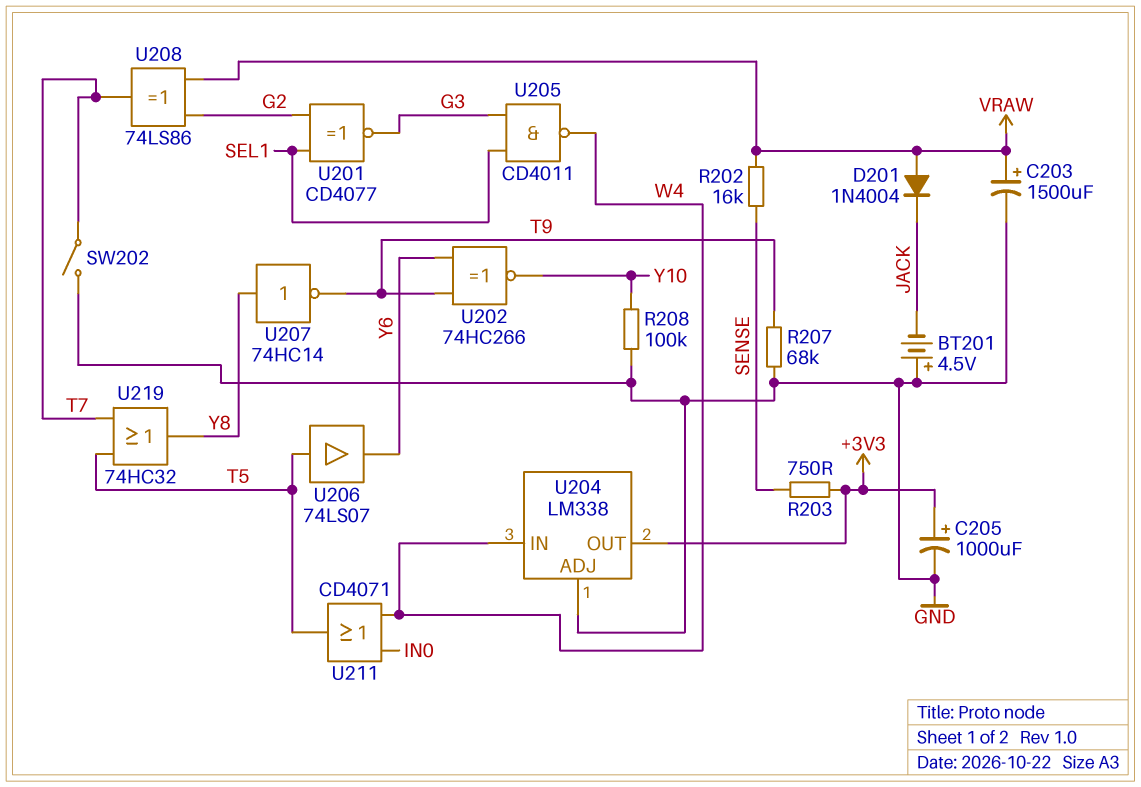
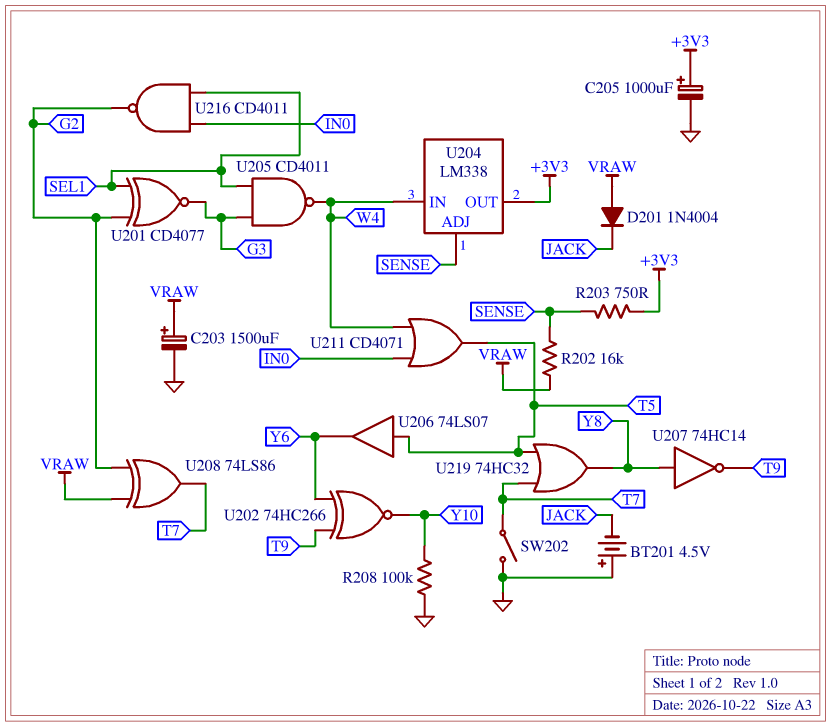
R207: 68k (GND, T9) -> none
U204 pin ADJ: GND -> SENSE
U216: none -> NAND CD4011 (in IN0, in SEL1, out G2)

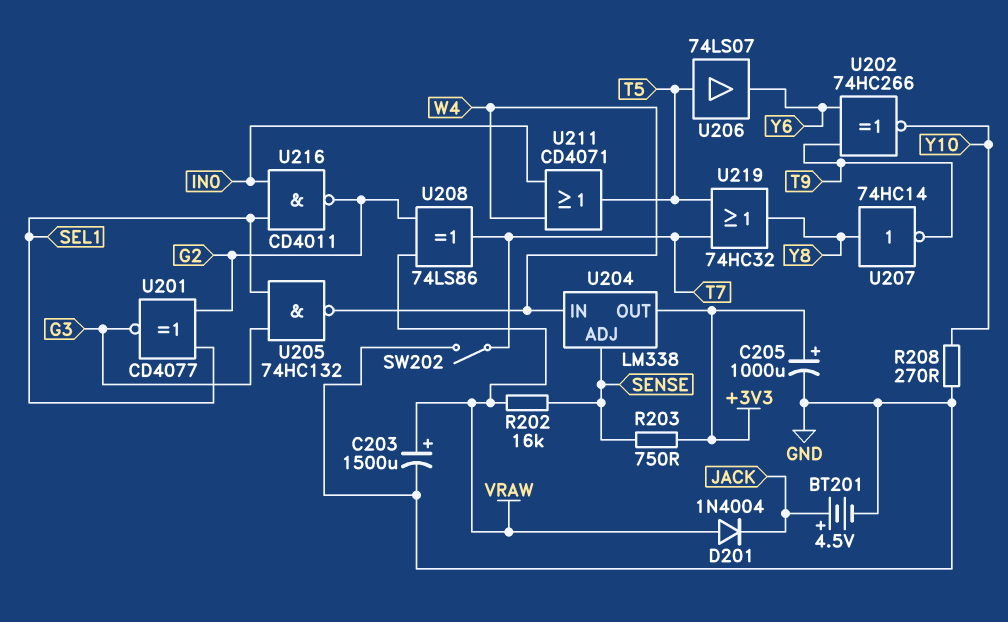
BT201: 4.5V (plus GND, minus JACK) -> 4.5V (plus JACK, minus GND)
R208: 100k (GND, Y10) -> 270 (GND, Y10)
U205: NAND CD4011 (in G3, in SEL1, out W4) -> NAND 74HC132 (in G3, in SEL1, out W4)

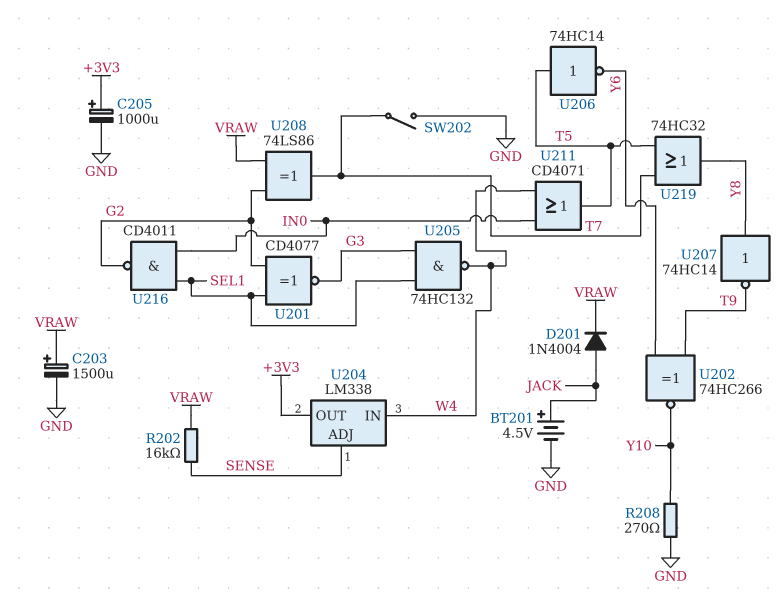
D201: diode 1N4004 (A VRAW, K JACK) -> diode 1N4004 (A JACK, K VRAW)
R203: 750 (+3V3, SENSE) -> none
U206: buffer 74LS07 (in T5, out Y6) -> NOT 74HC14 (in T5, out Y6)

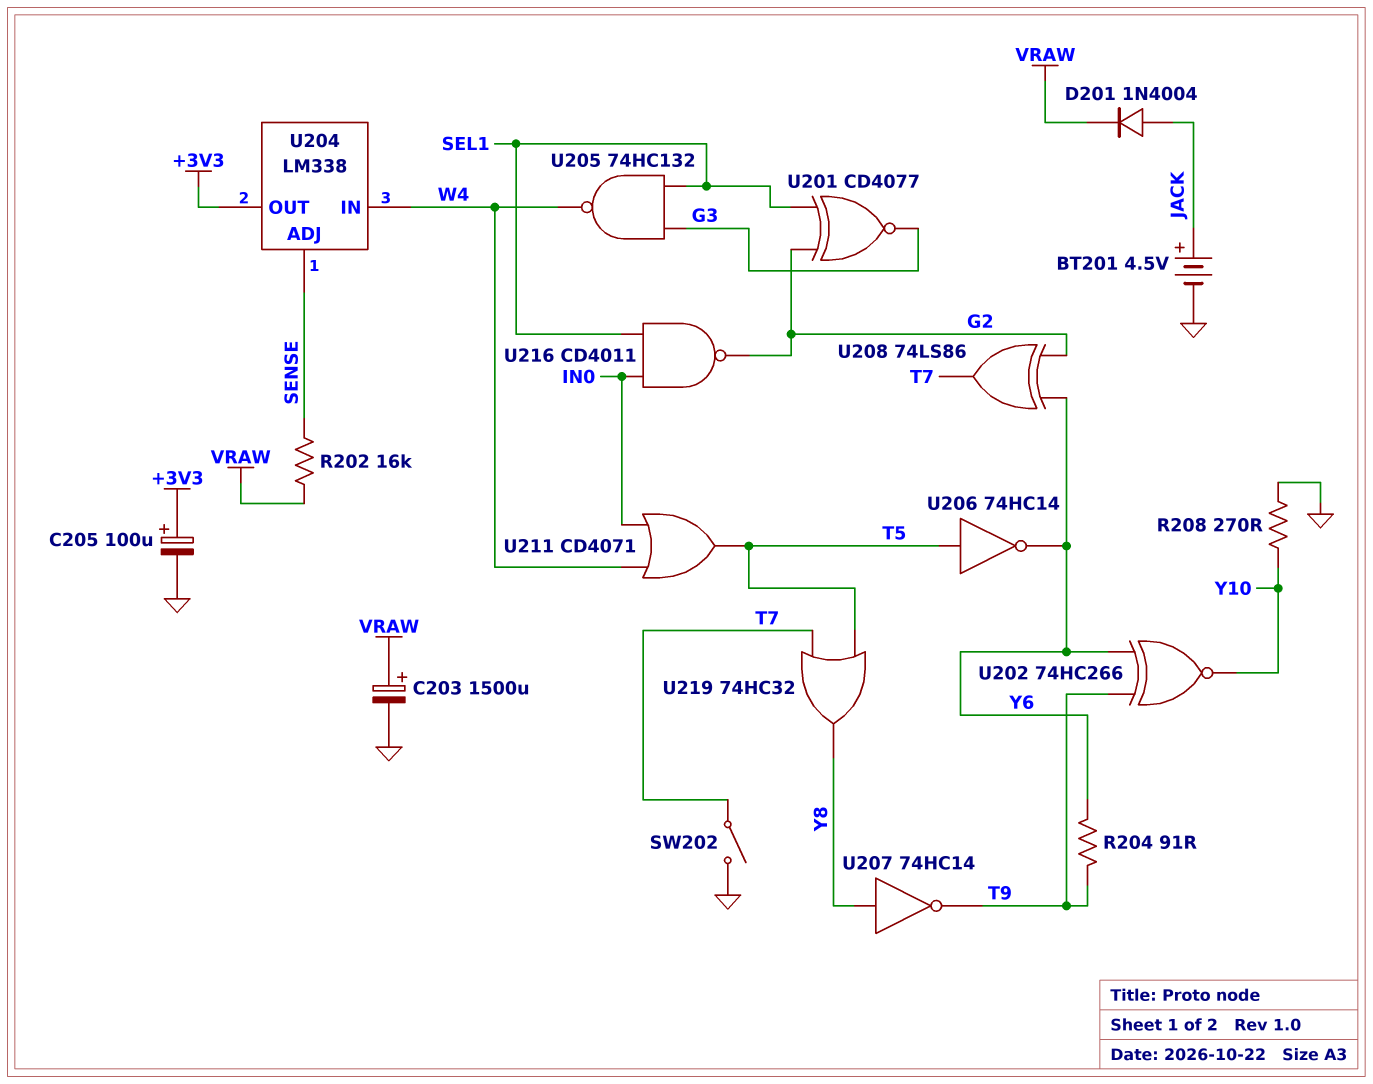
C205: 1000uF (plus +3V3, minus GND) -> 100uF (plus +3V3, minus GND)
R204: none -> 91 (T9, Y6)
U208: XOR 74LS86 (in G2, in VRAW, out T7) -> XOR 74LS86 (in G2, in Y6, out T7)

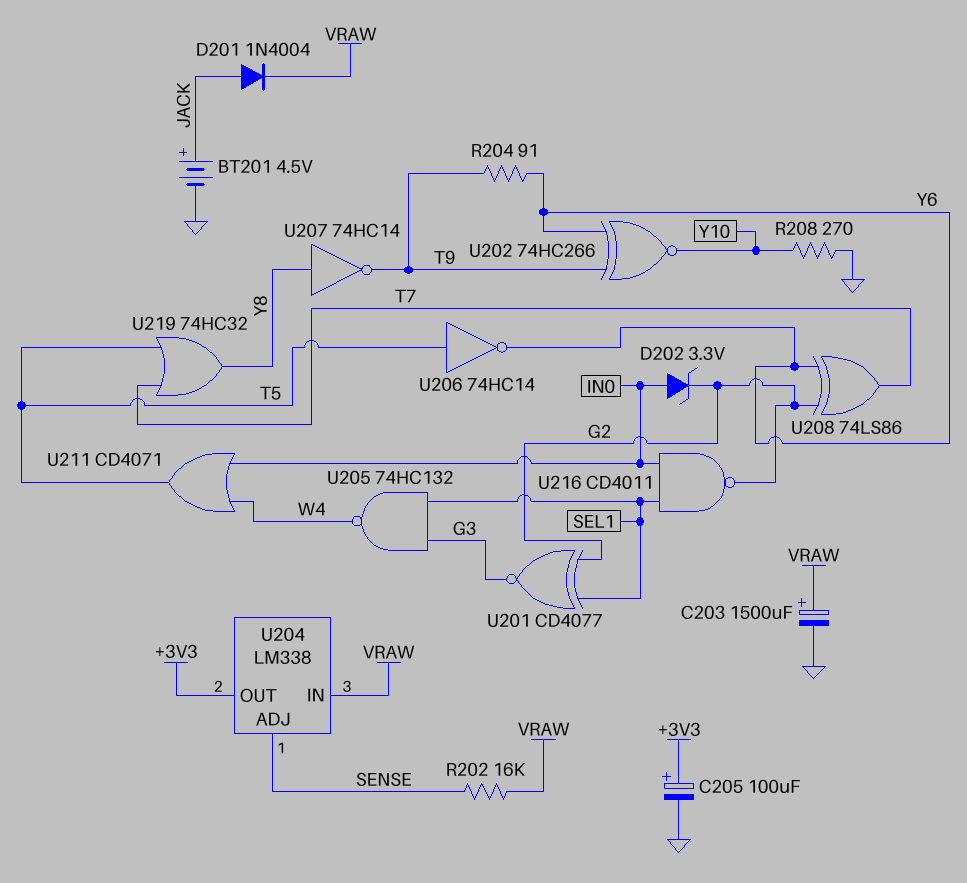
D202: none -> zener 3.3V (A IN0, K G2)
SW202: switch (GND, T7) -> none
U204 pin IN: W4 -> VRAW

